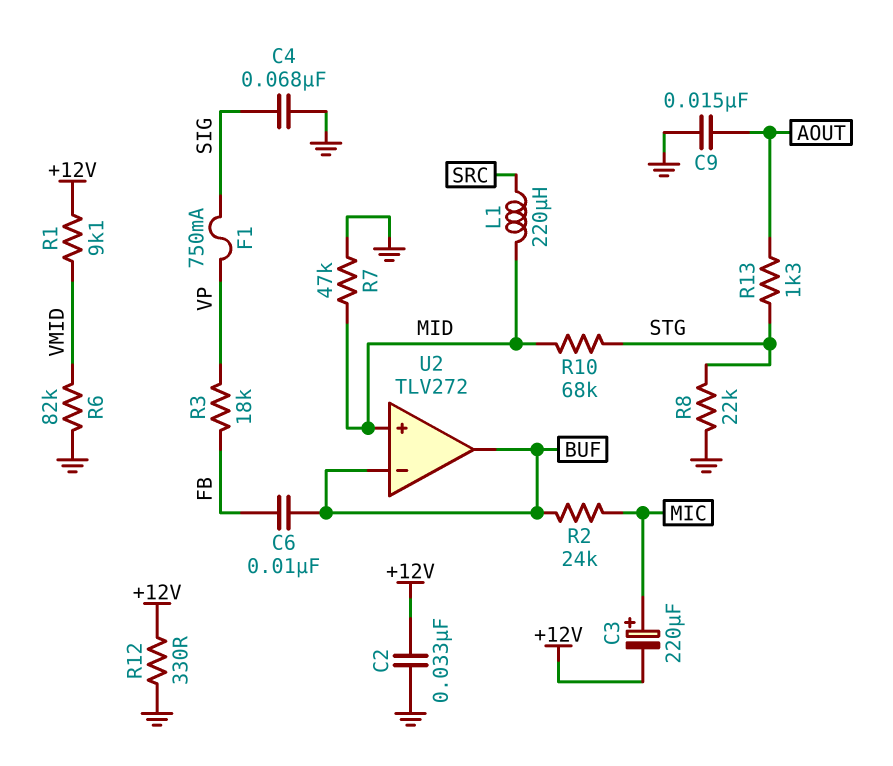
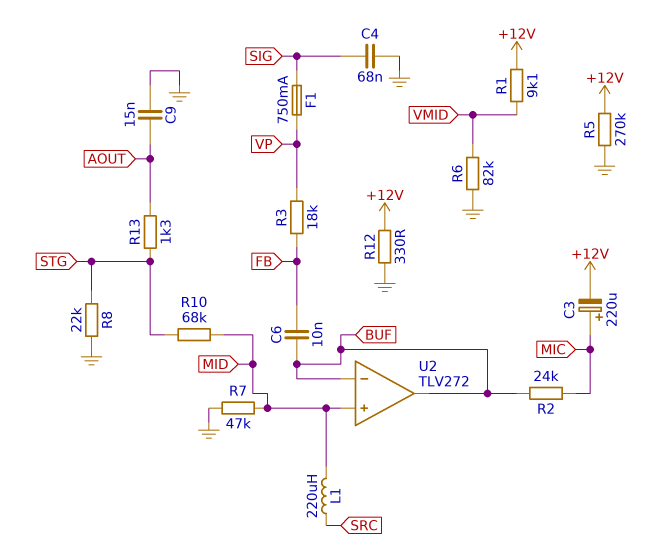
C2: 33nF (+12V, GND) -> none
R5: none -> 270k (+12V, GND)

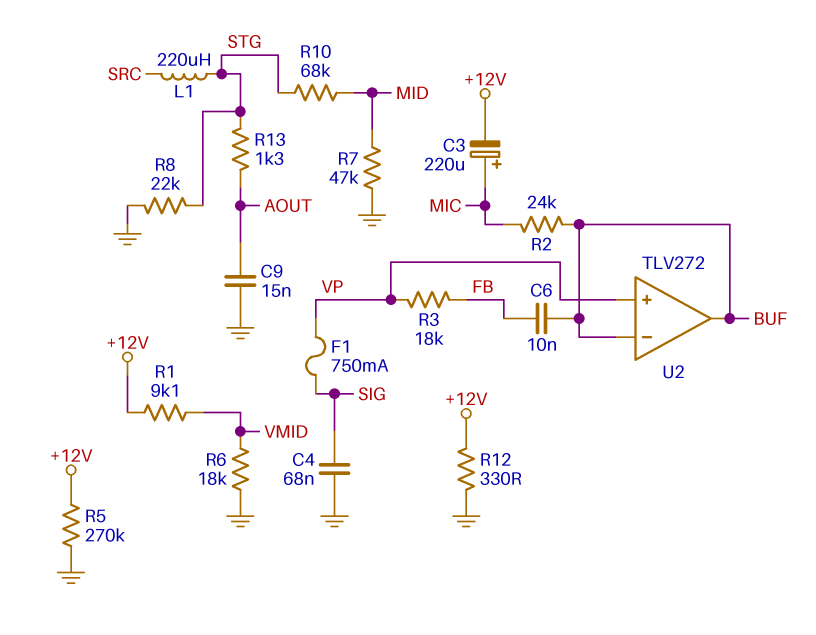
L1: 220uH (MID, SRC) -> 220uH (SRC, STG)
R6: 82k (GND, VMID) -> 18k (GND, VMID)
U2 pin in+: MID -> VP

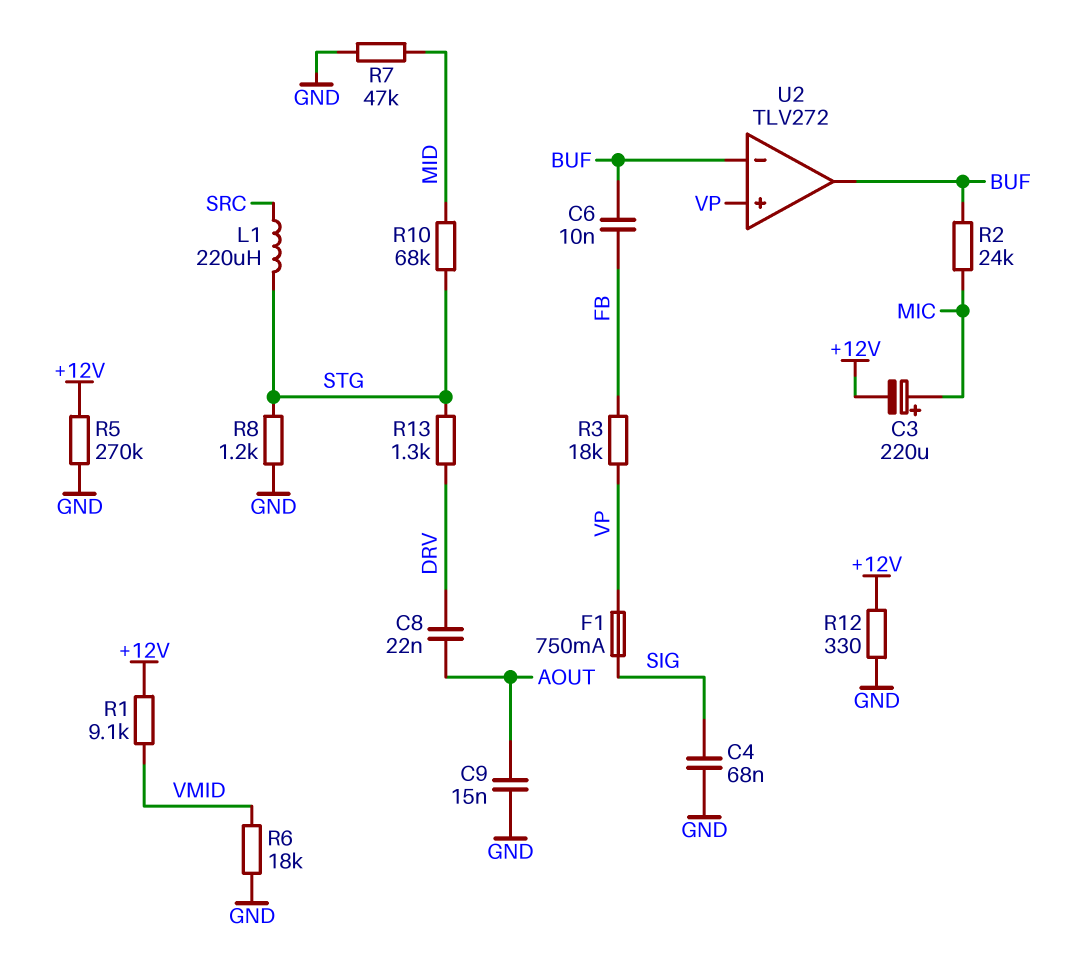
C8: none -> 22nF (AOUT, DRV)
R8: 22k (GND, STG) -> 1.2k (GND, STG)
R13: 1.3k (AOUT, STG) -> 1.3k (DRV, STG)

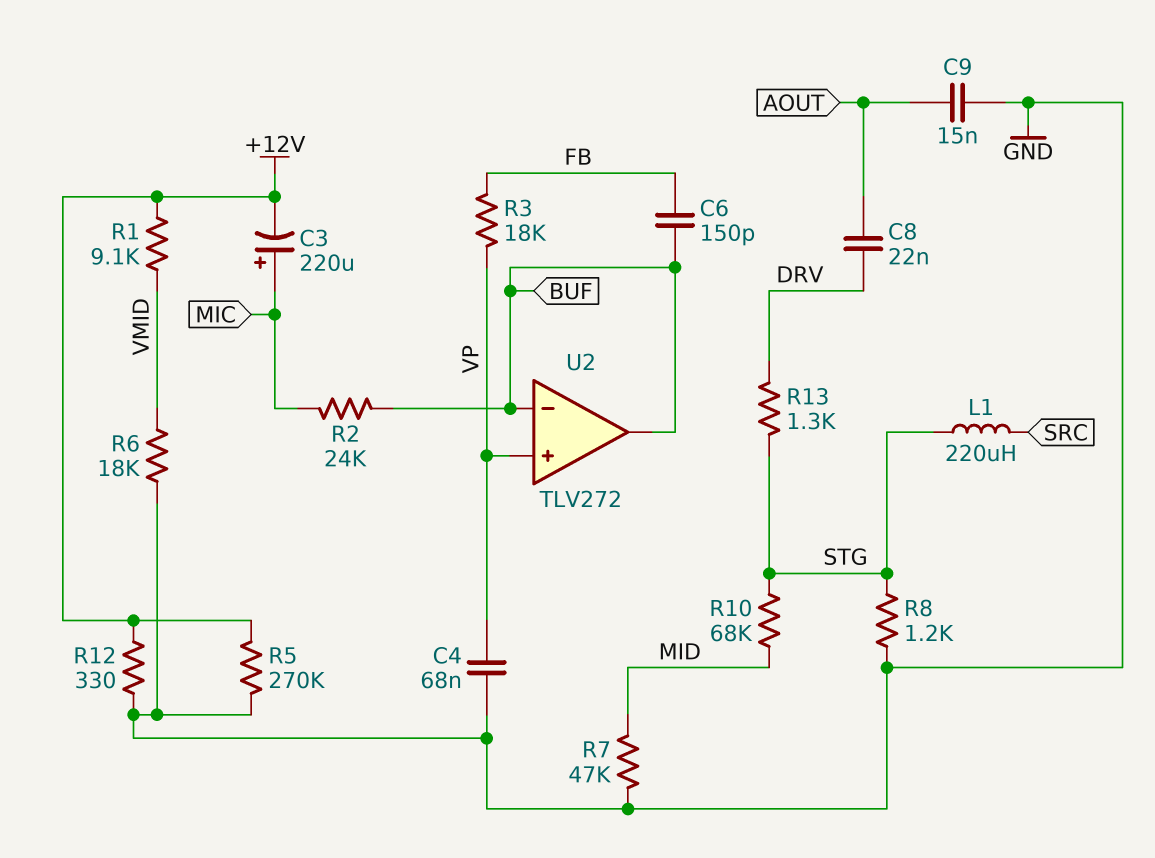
C4: 68nF (GND, SIG) -> 68nF (GND, VP)
C6: 10nF (BUF, FB) -> 150pF (BUF, FB)
F1: 750mA (SIG, VP) -> none

